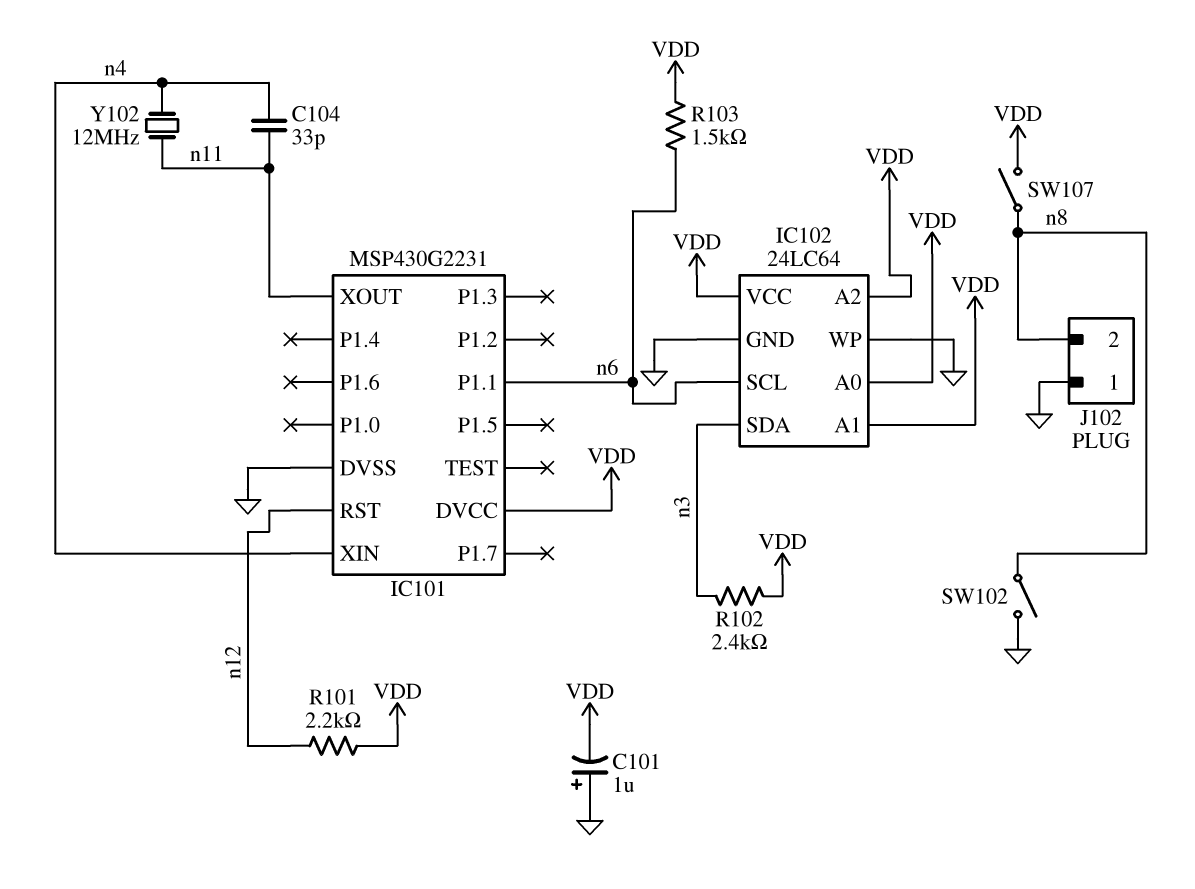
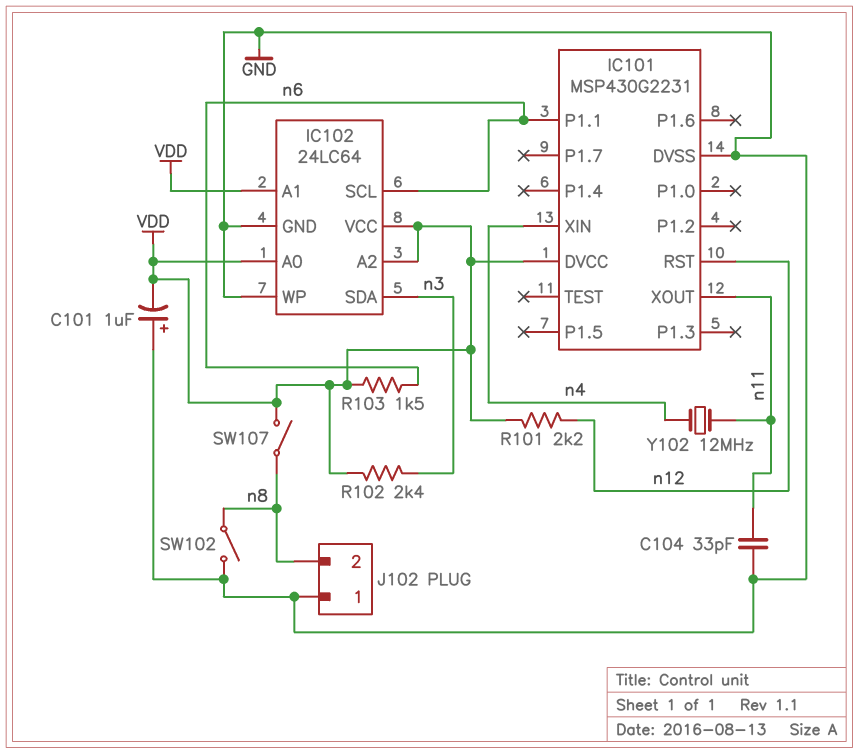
C104: 33pF (n4, n11) -> 33pF (GND, n11)

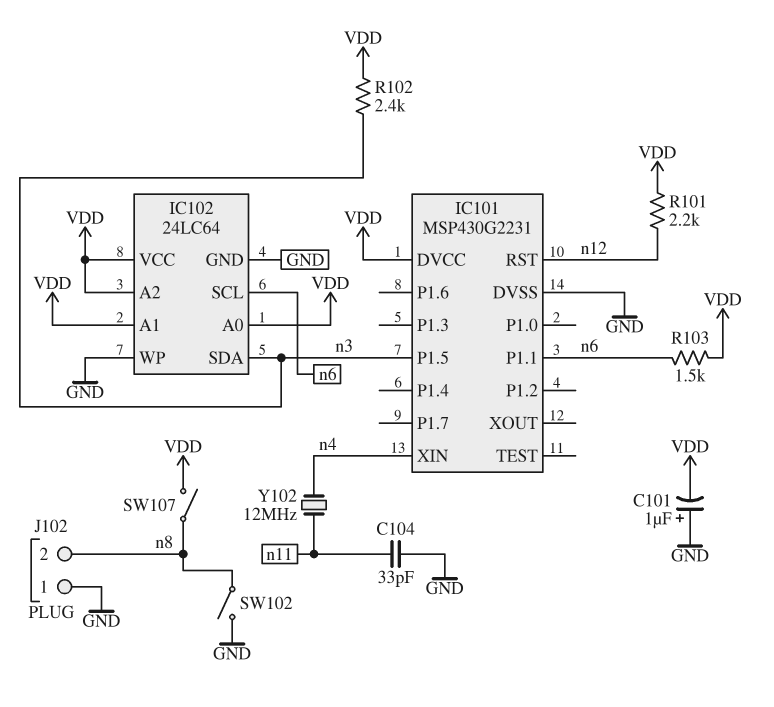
IC101 pin P1.5: none -> n3
IC101 pin XOUT: n11 -> none

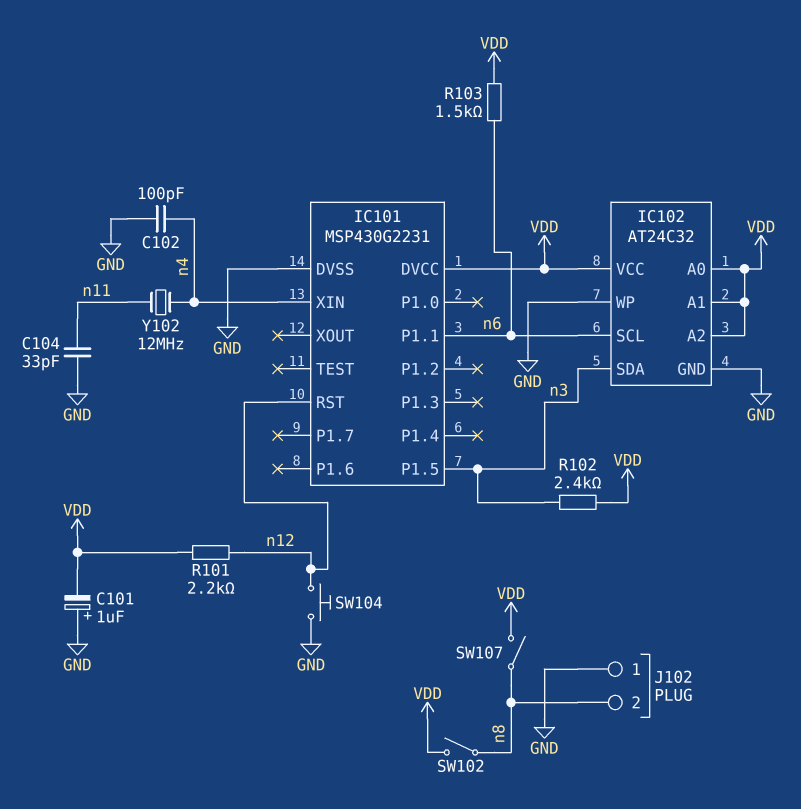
C102: none -> 100pF (GND, n4)
IC102: 24LC64 -> AT24C32
SW102: switch (GND, n8) -> switch (VDD, n8)
SW104: none -> button (GND, n12)

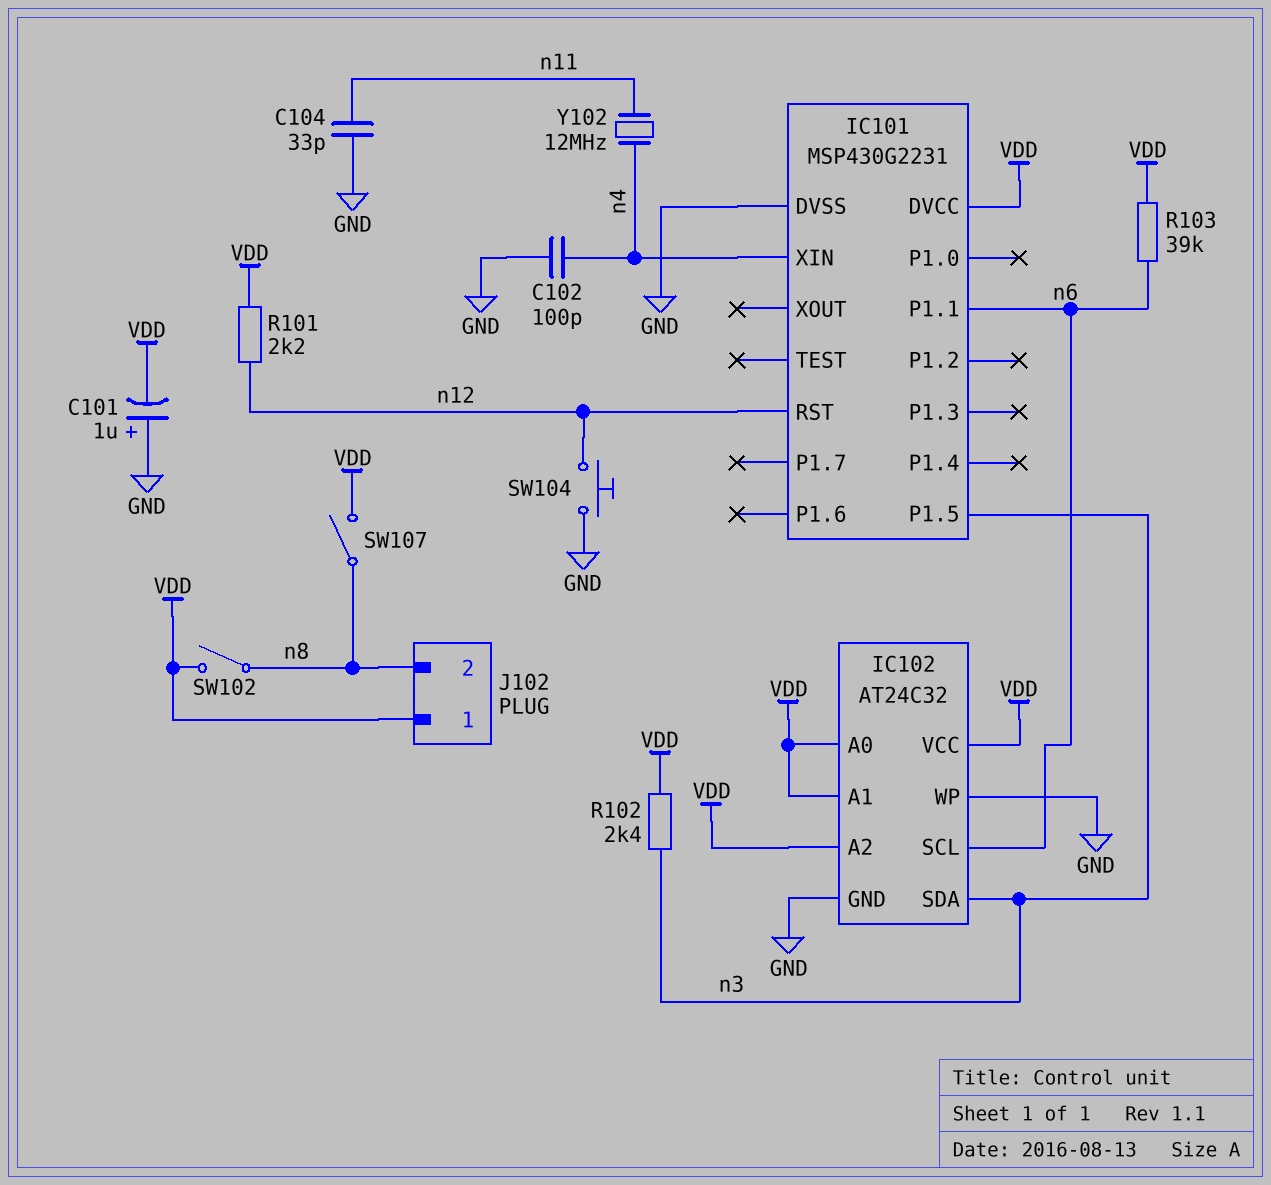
J102 pin 1: GND -> VDD
R103: 1.5k (VDD, n6) -> 39k (VDD, n6)

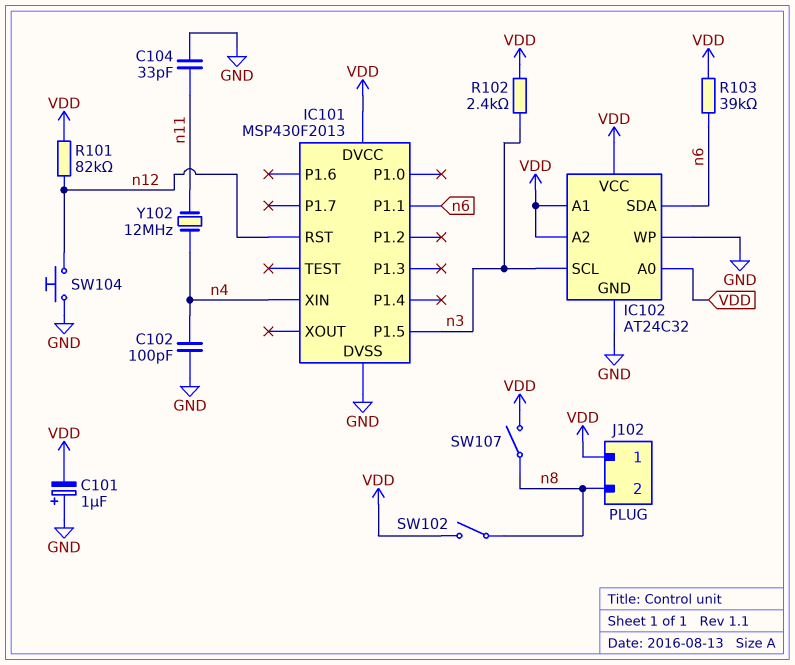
IC101: MSP430G2231 -> MSP430F2013
IC102 pin SCL: n6 -> n3
IC102 pin SDA: n3 -> n6
R101: 2.2k (VDD, n12) -> 82k (VDD, n12)

